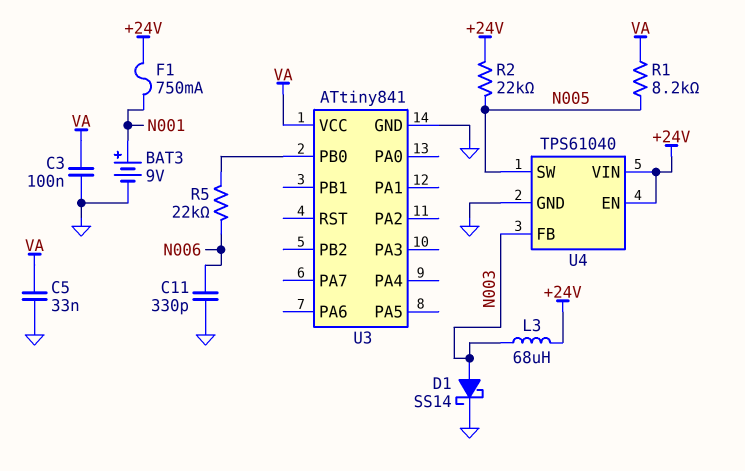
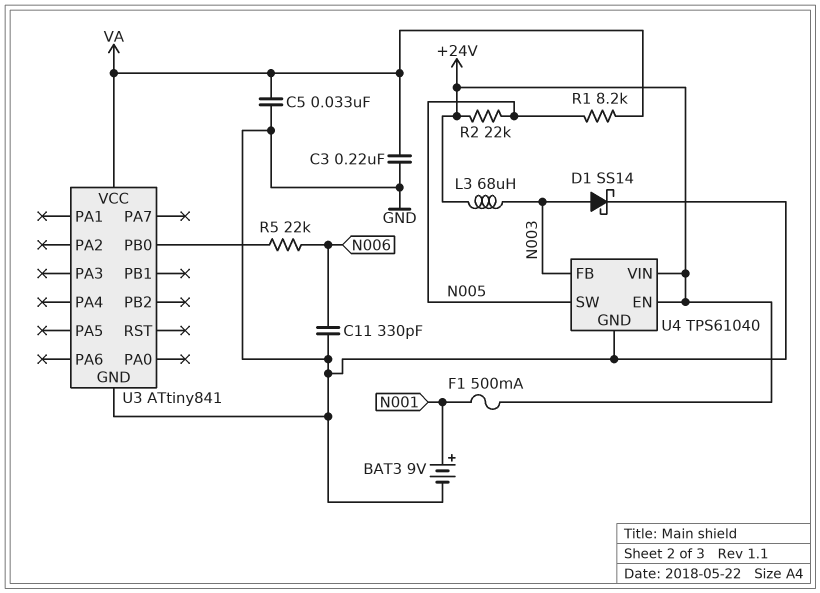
C3: 100nF (GND, VA) -> 220nF (GND, VA)
F1: 750mA (+24V, N001) -> 500mA (+24V, N001)

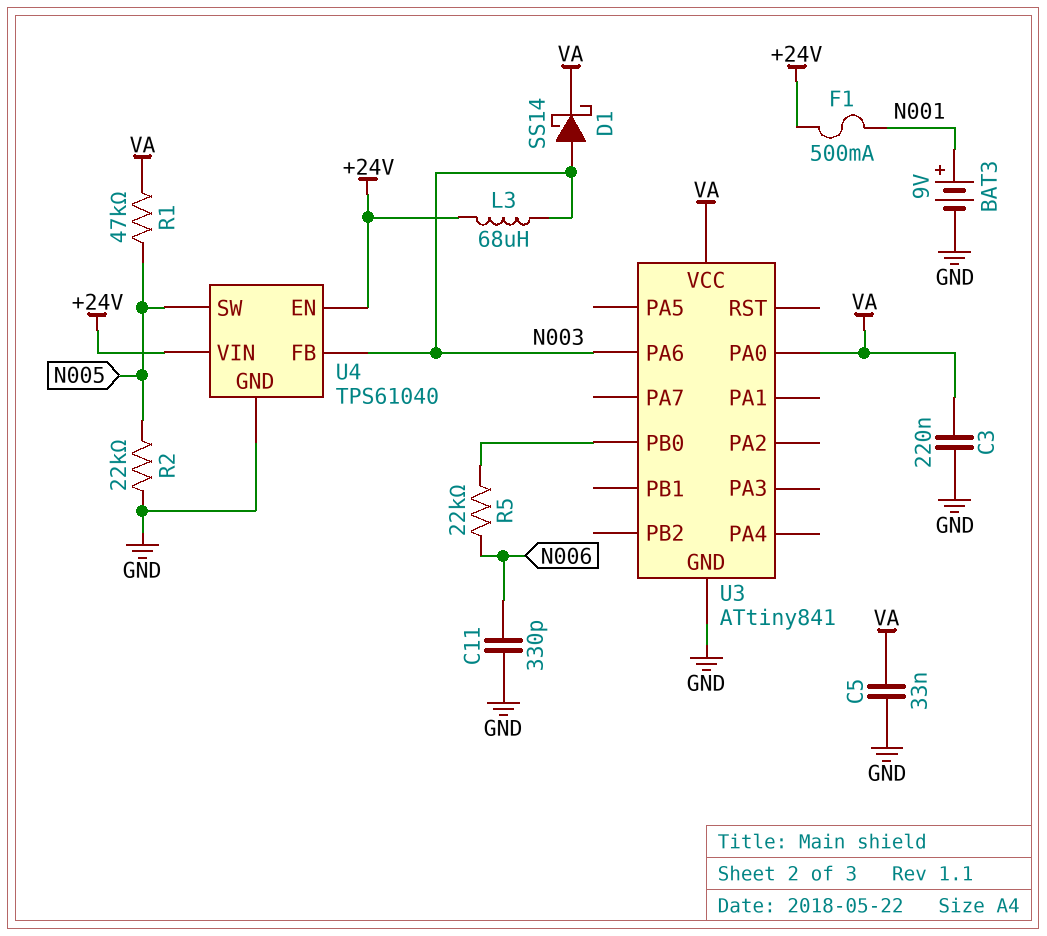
D1: schottky SS14 (A N003, K GND) -> schottky SS14 (A N003, K VA)
R1: 8.2k (N005, VA) -> 47k (N005, VA)
R2: 22k (+24V, N005) -> 22k (GND, N005)
U3 pin PA0: none -> VA
U3 pin PA6: none -> N003

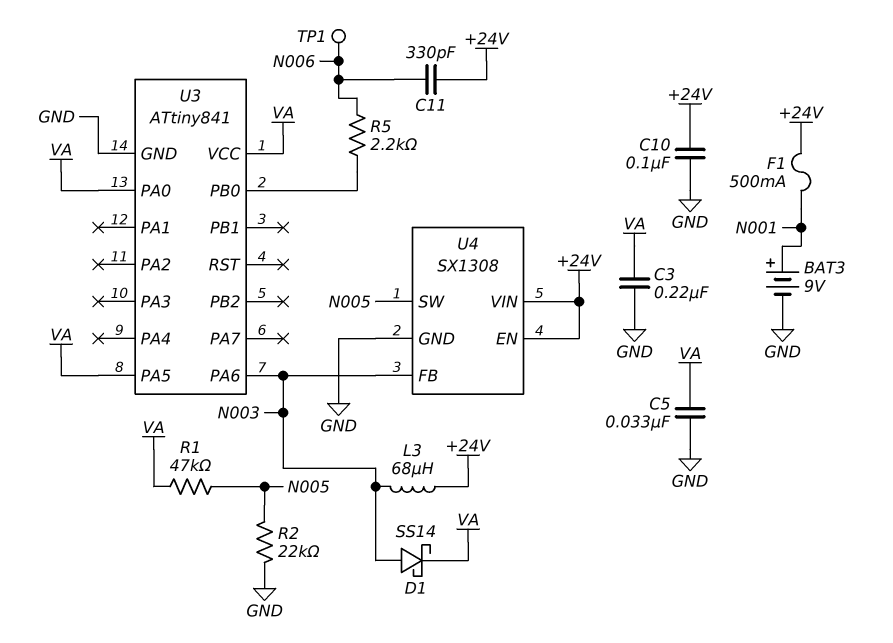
C10: none -> 100nF (+24V, GND)
C11: 330pF (GND, N006) -> 330pF (+24V, N006)
R5: 22k (N006, U3/PB0) -> 2.2k (N006, U3/PB0)
TP1: none -> test point (N006)
U3 pin PA5: none -> VA
U4: TPS61040 -> SX1308

